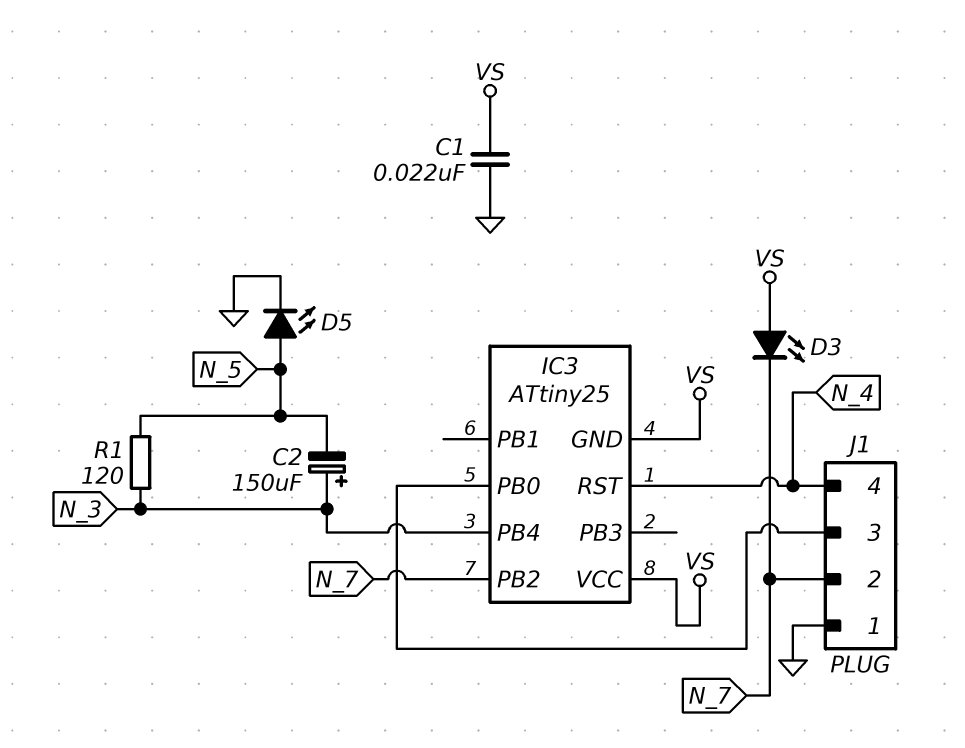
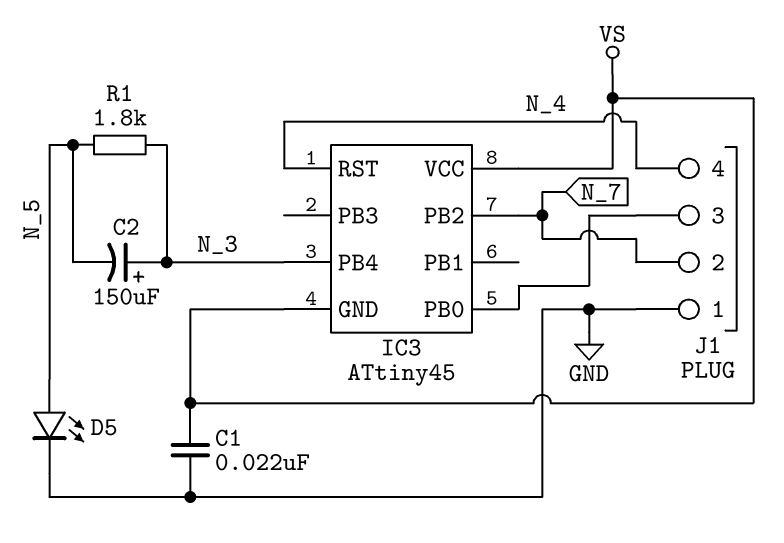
D3: LED (A VS, K N_7) -> none
IC3: ATtiny25 -> ATtiny45
R1: 120 (N_3, N_5) -> 1.8k (N_3, N_5)

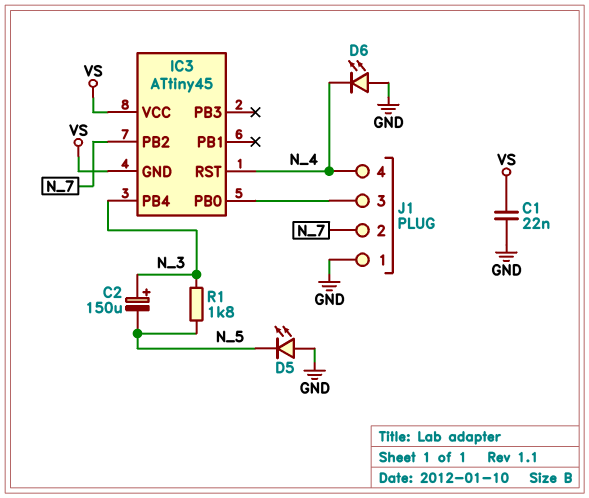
D5: LED (A N_5, K GND) -> LED (A GND, K N_5)
D6: none -> LED (A GND, K N_4)

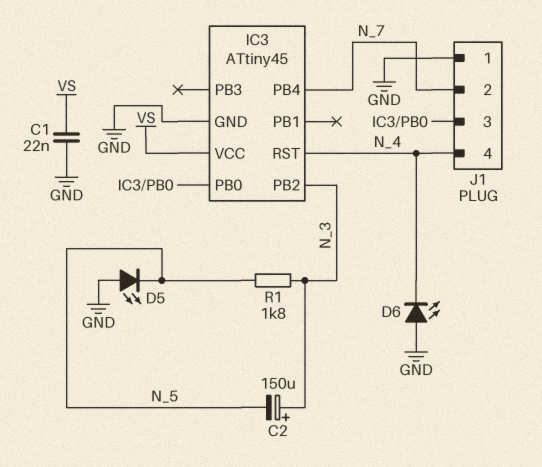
IC3 pin GND: VS -> GND
IC3 pin PB2: N_7 -> N_3
IC3 pin PB4: N_3 -> N_7

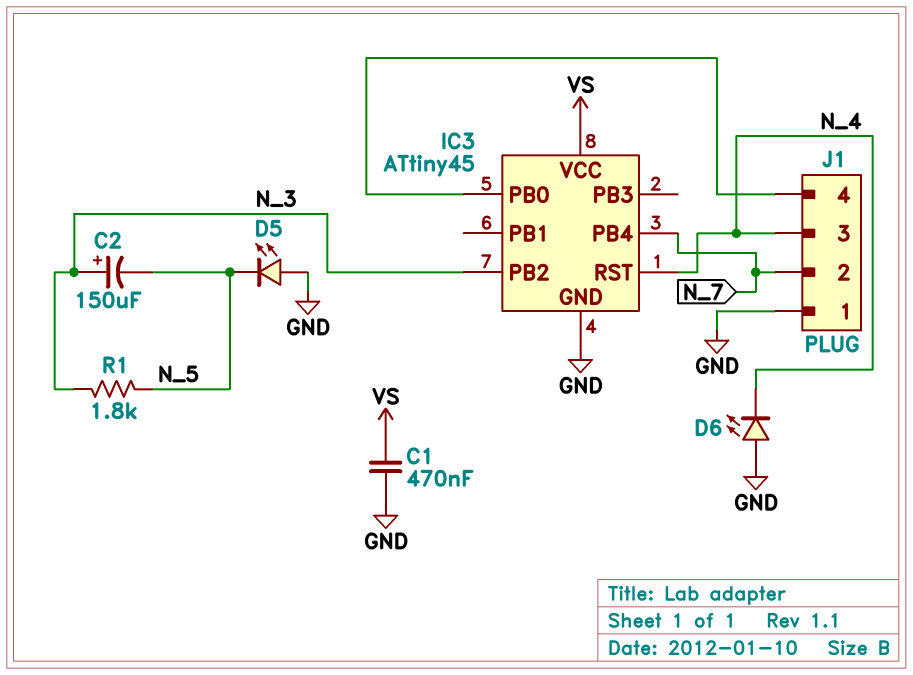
C1: 22nF (GND, VS) -> 470nF (GND, VS)
J1 pin 3: IC3/PB0 -> N_4
J1 pin 4: N_4 -> IC3/PB0

